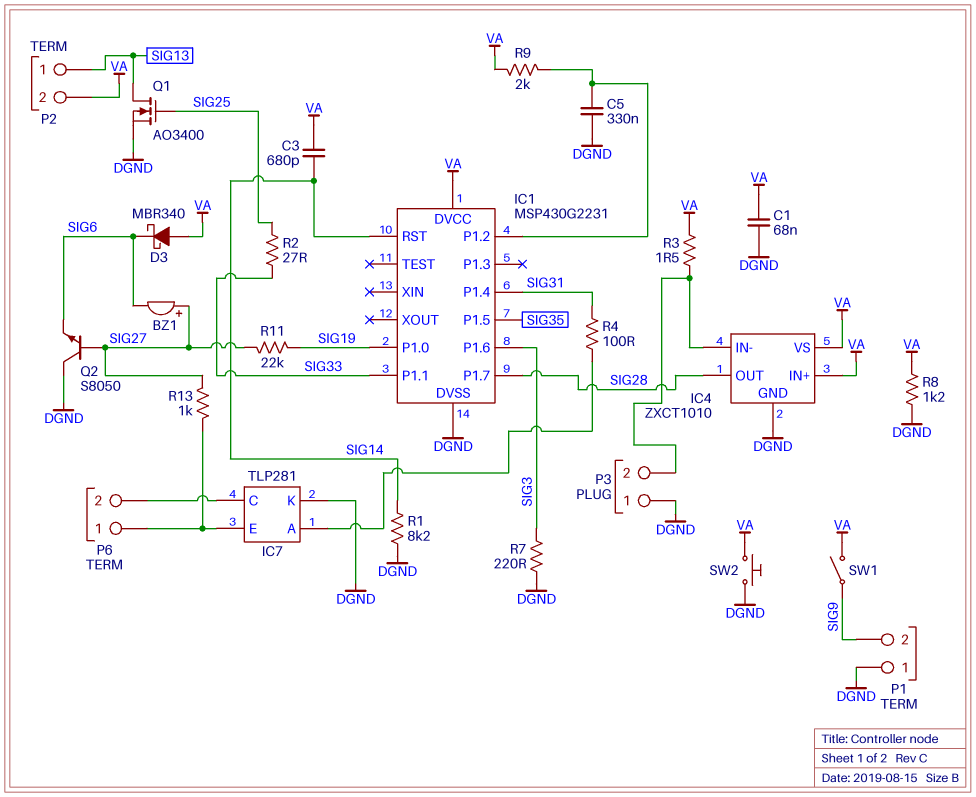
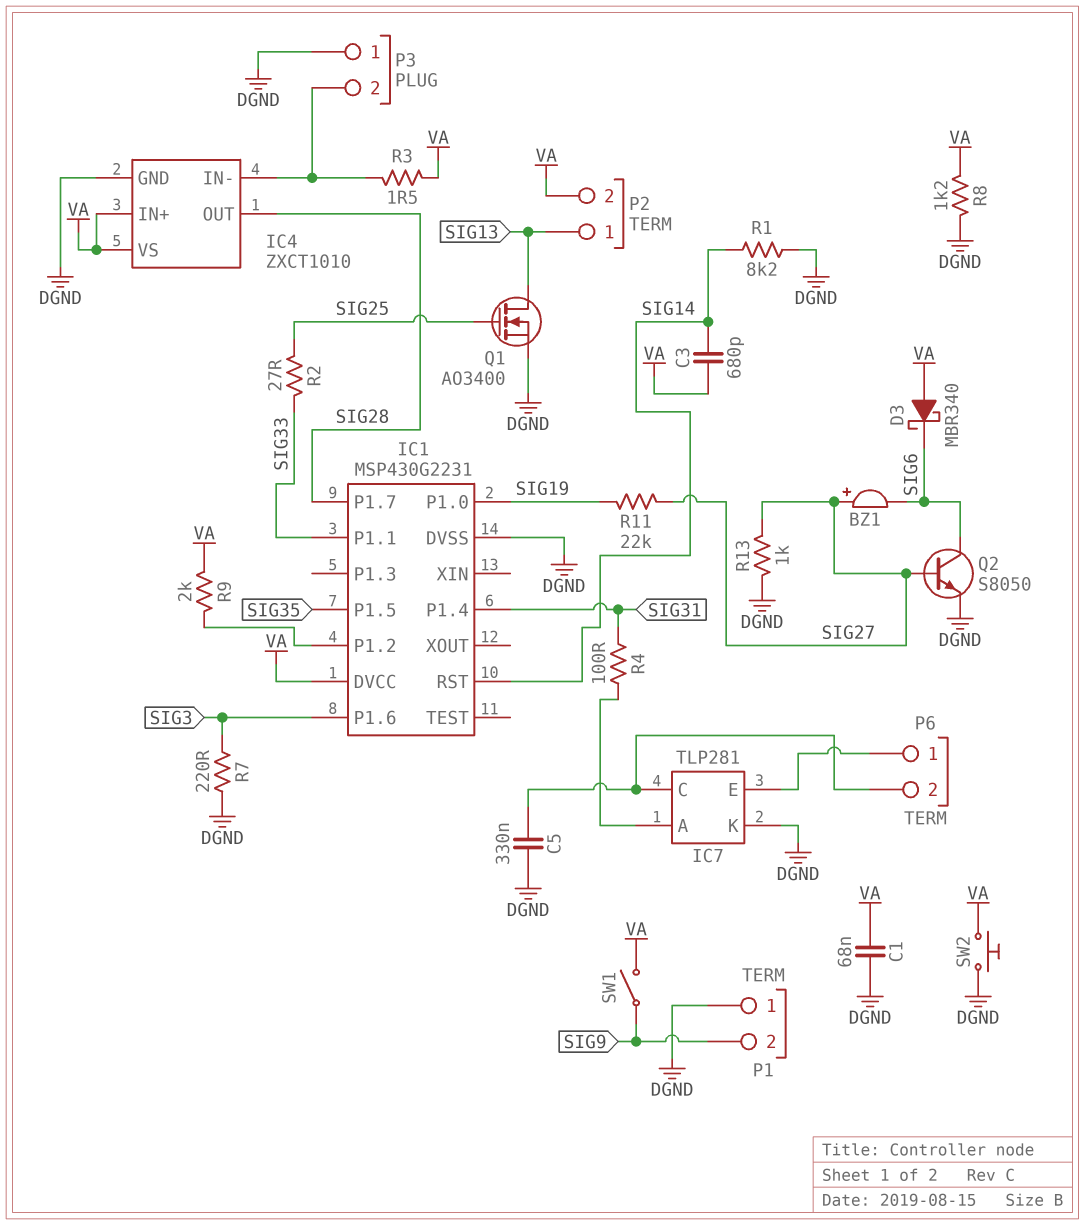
C5: 330nF (DGND, IC1/P1.2) -> 330nF (DGND, IC7/C)
Q2: NPN S8050 (B SIG27, C DGND, E SIG6) -> NPN S8050 (B SIG27, C SIG6, E DGND)
R13: 1k (IC7/E, SIG27) -> 1k (DGND, SIG27)

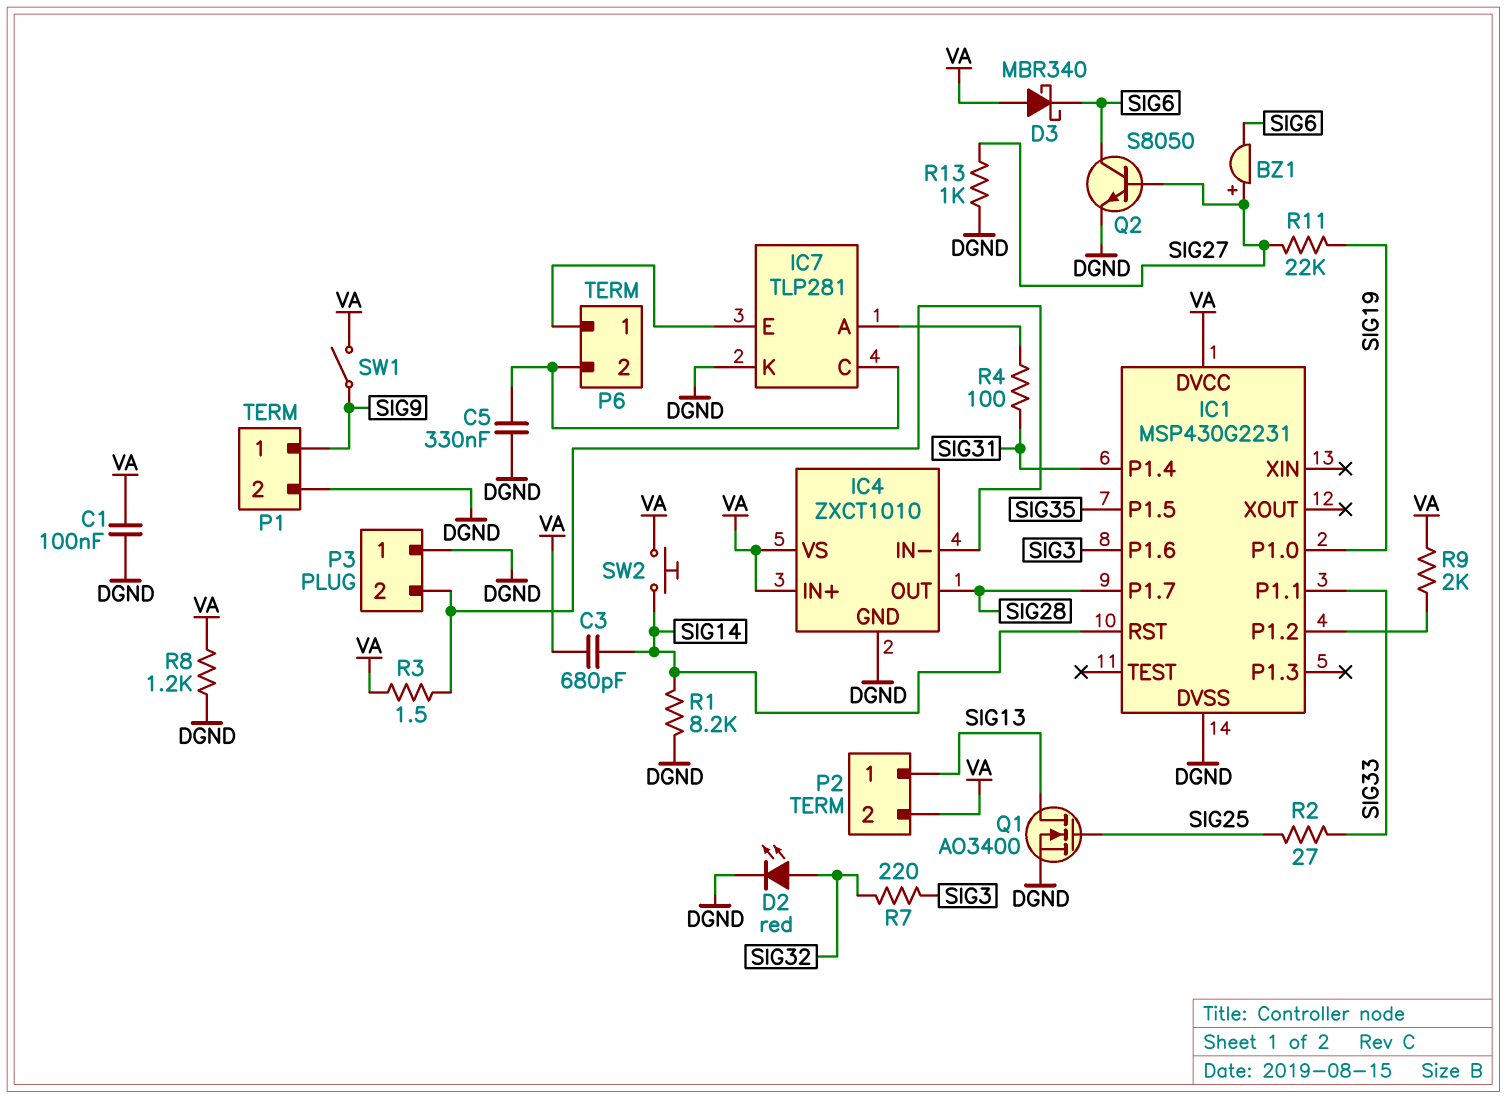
C1: 68nF (DGND, VA) -> 100nF (DGND, VA)
D2: none -> LED red (A SIG32, K DGND)
P1 pin 1: DGND -> SIG9
P1 pin 2: SIG9 -> DGND
R7: 220 (DGND, SIG3) -> 220 (SIG3, SIG32)
SW2: button (DGND, VA) -> button (SIG14, VA)

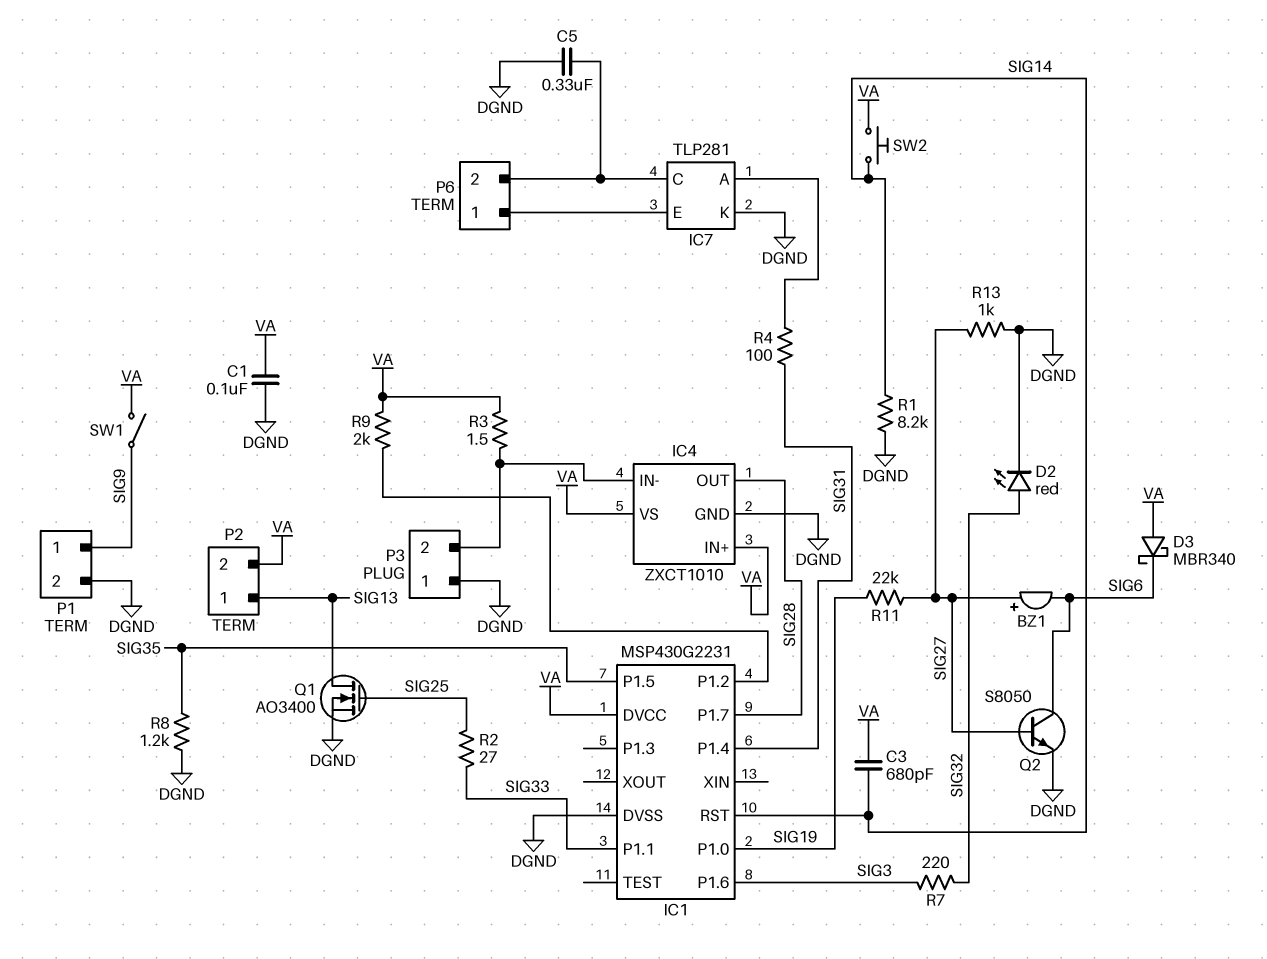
R8: 1.2k (DGND, VA) -> 1.2k (DGND, SIG35)

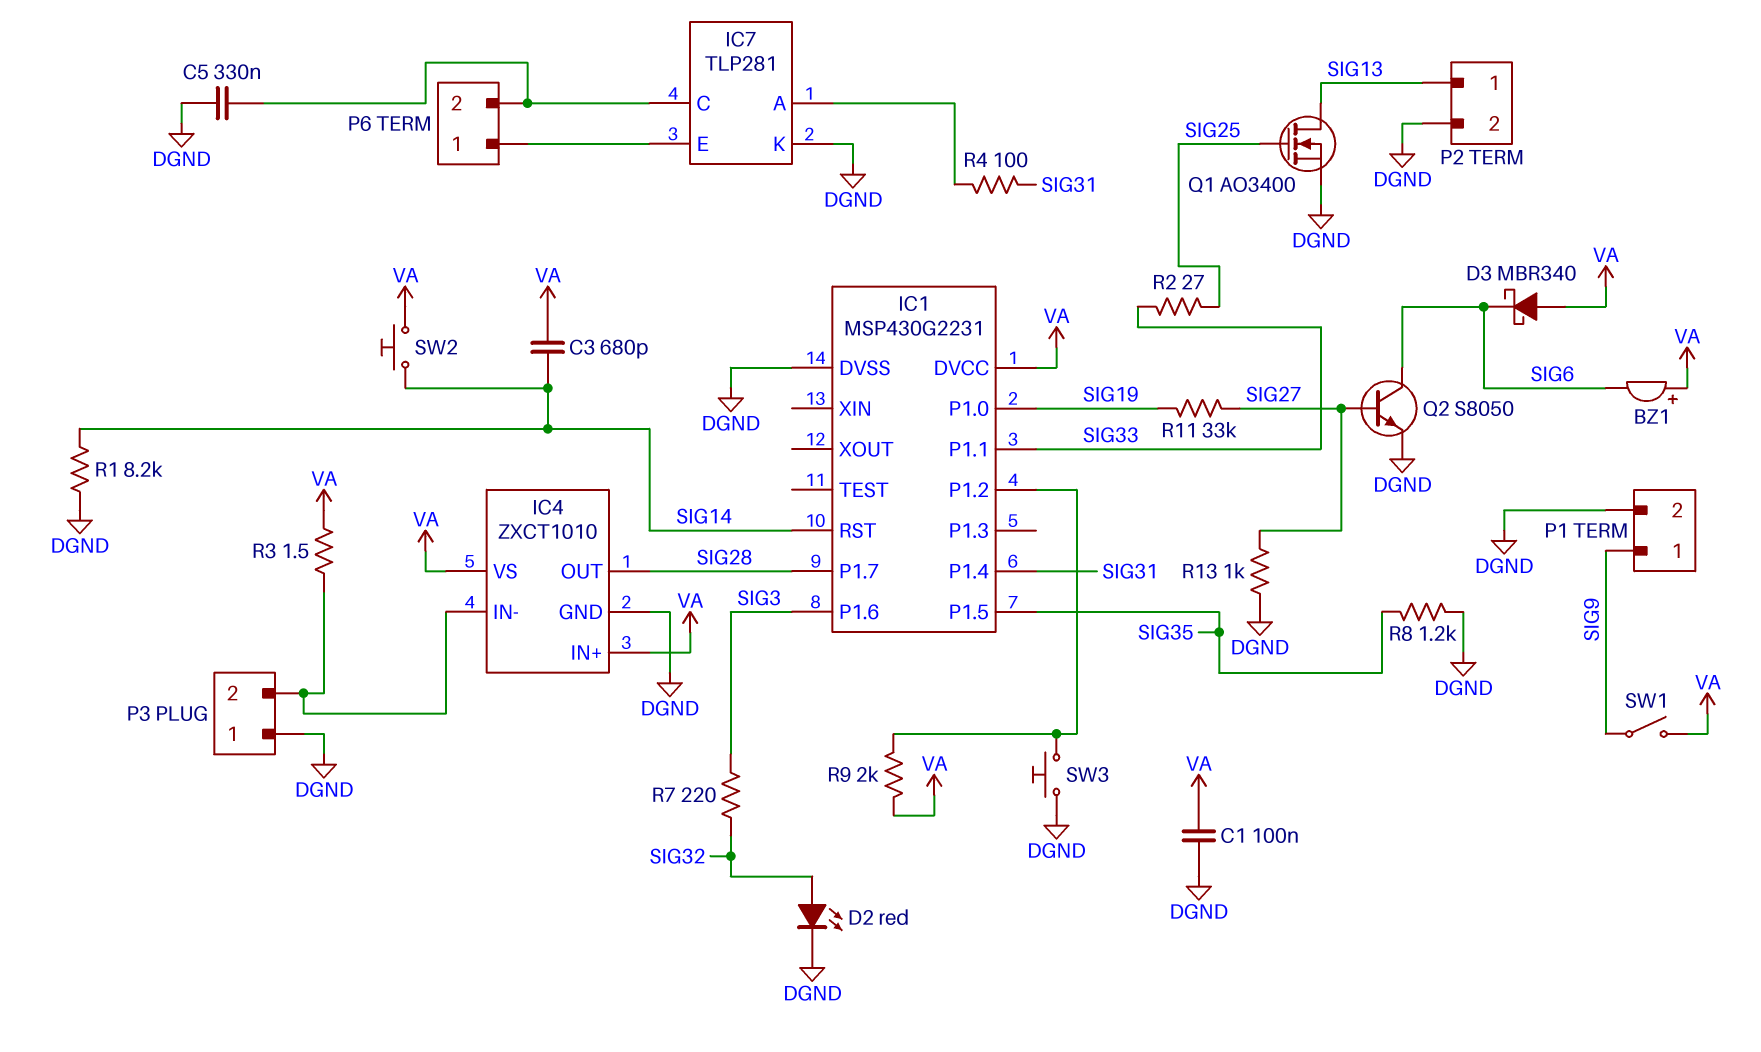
BZ1: buzzer (plus SIG27, minus SIG6) -> buzzer (plus VA, minus SIG6)
P2 pin 2: VA -> DGND
R11: 22k (SIG19, SIG27) -> 33k (SIG19, SIG27)
SW3: none -> button (DGND, IC1/P1.2)

